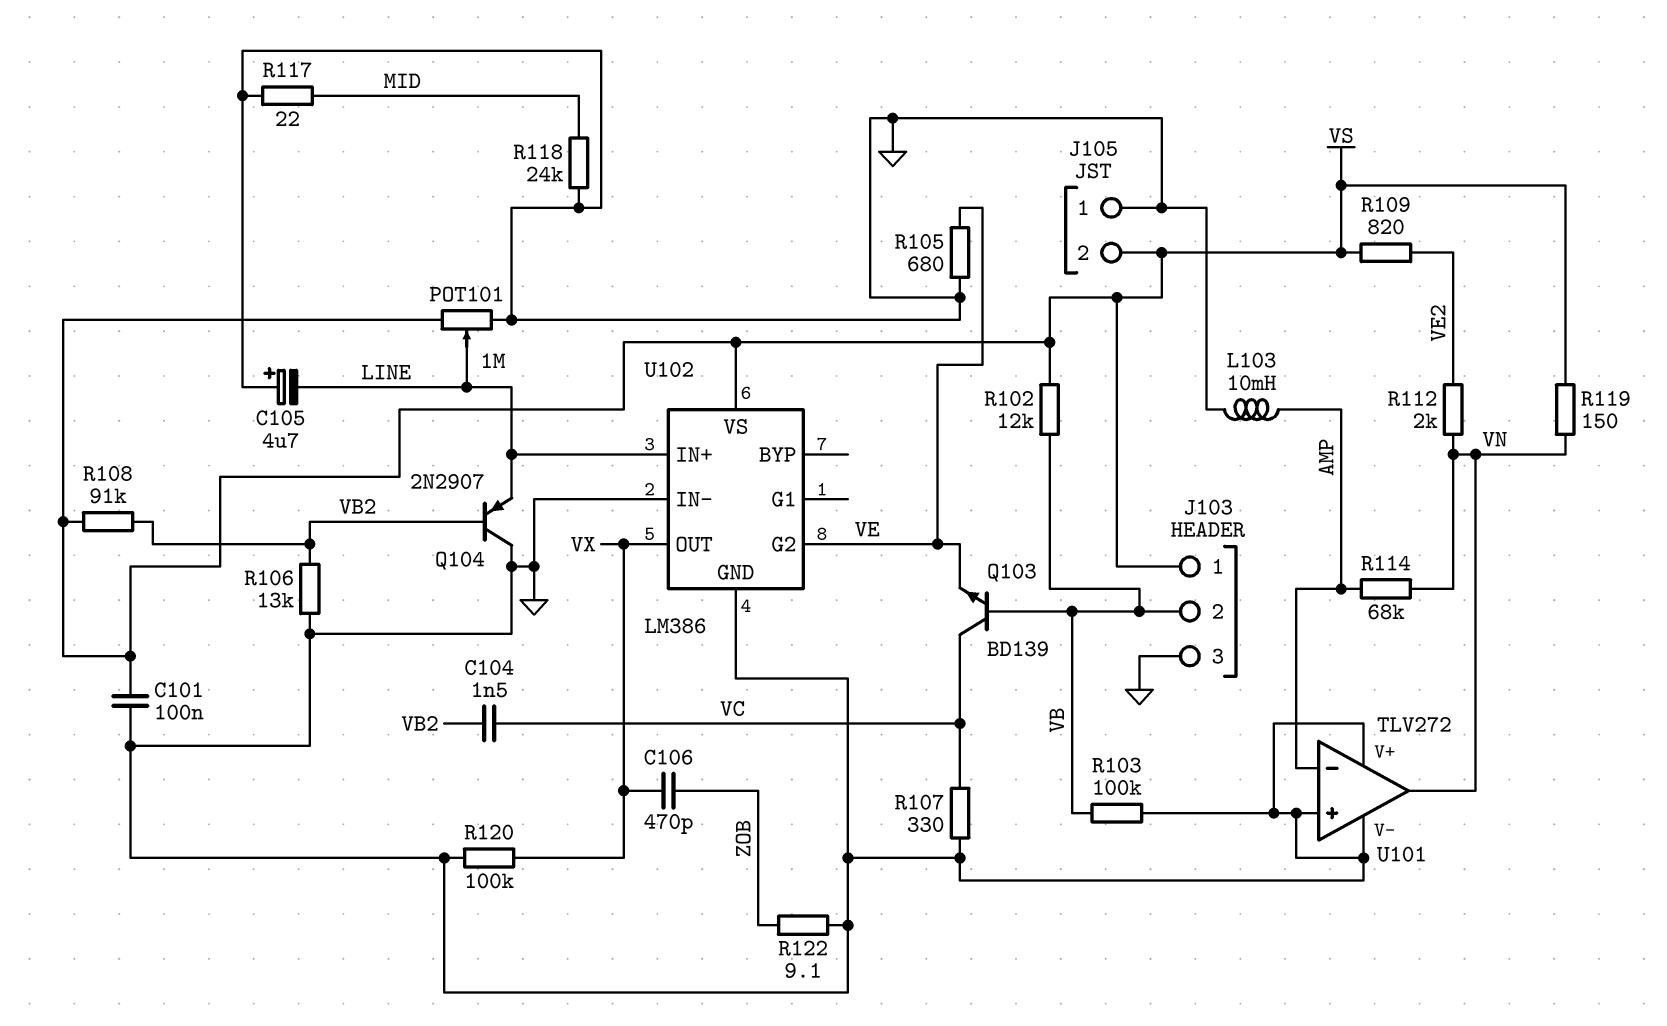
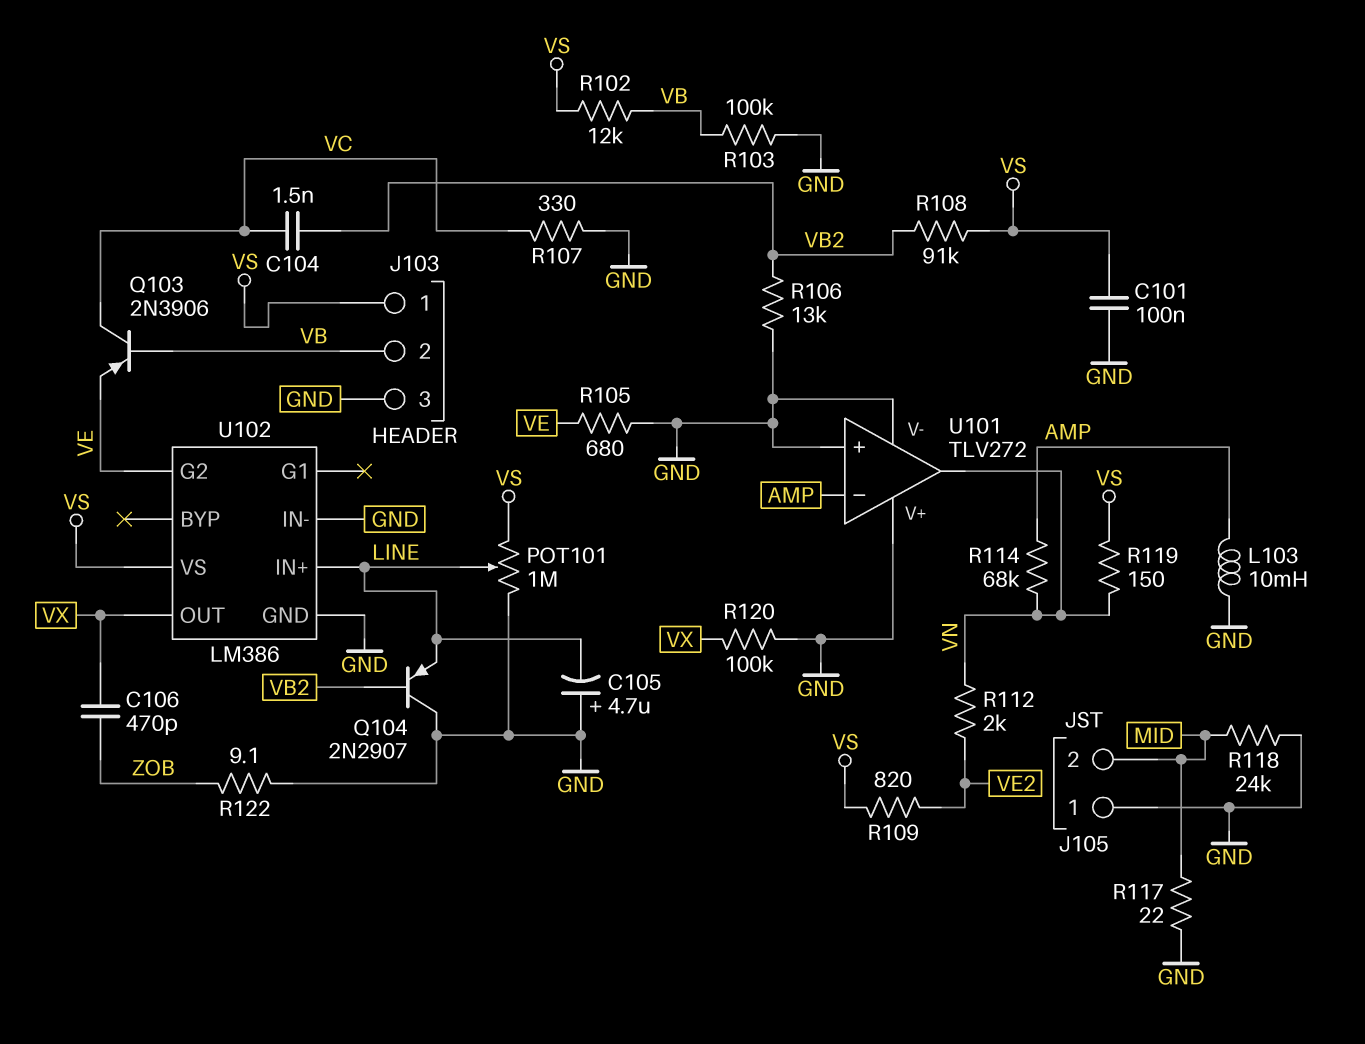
J105 pin 2: VS -> MID
Q103: NPN BD139 (B VB, C VC, E VE) -> PNP 2N3906 (B VB, C VC, E VE)

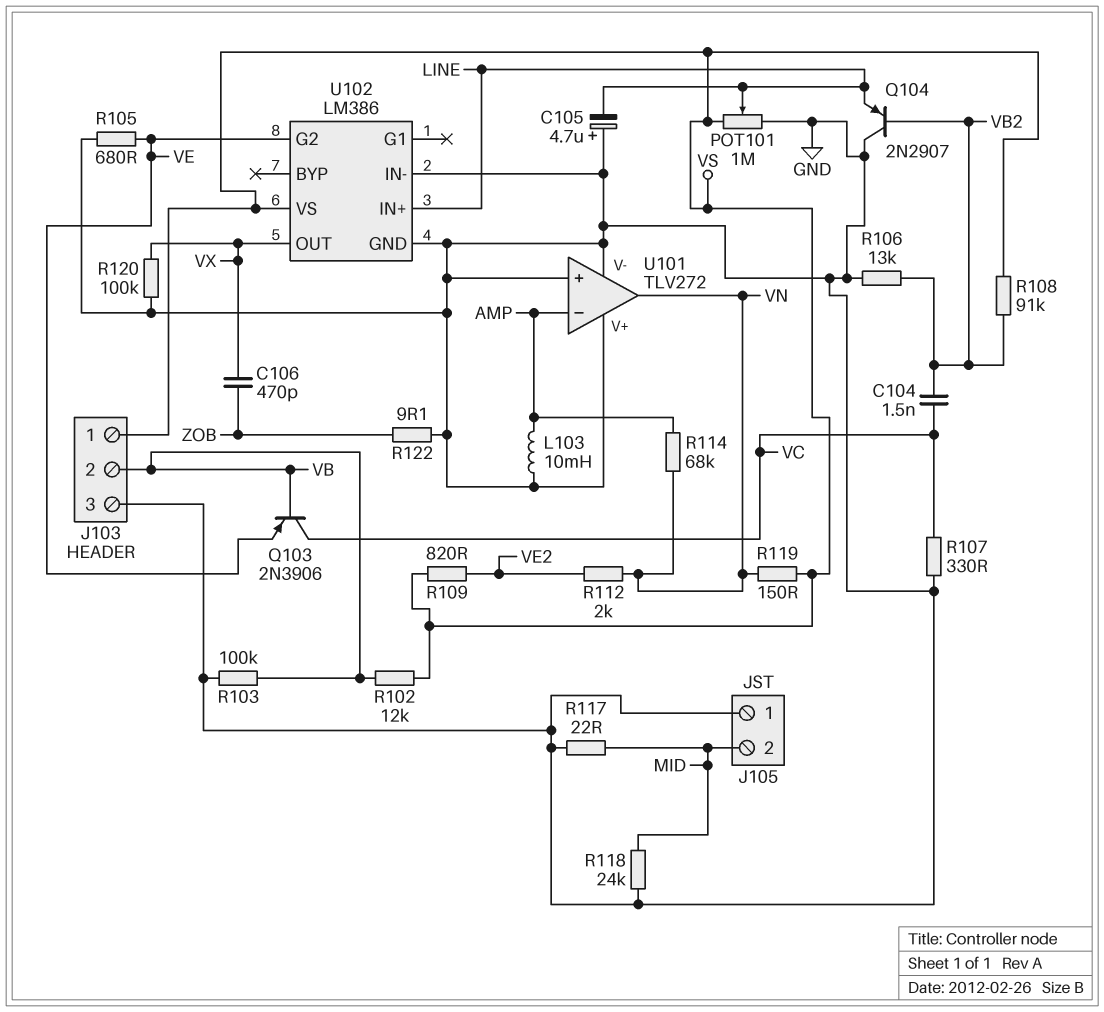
C101: 100nF (GND, VS) -> none

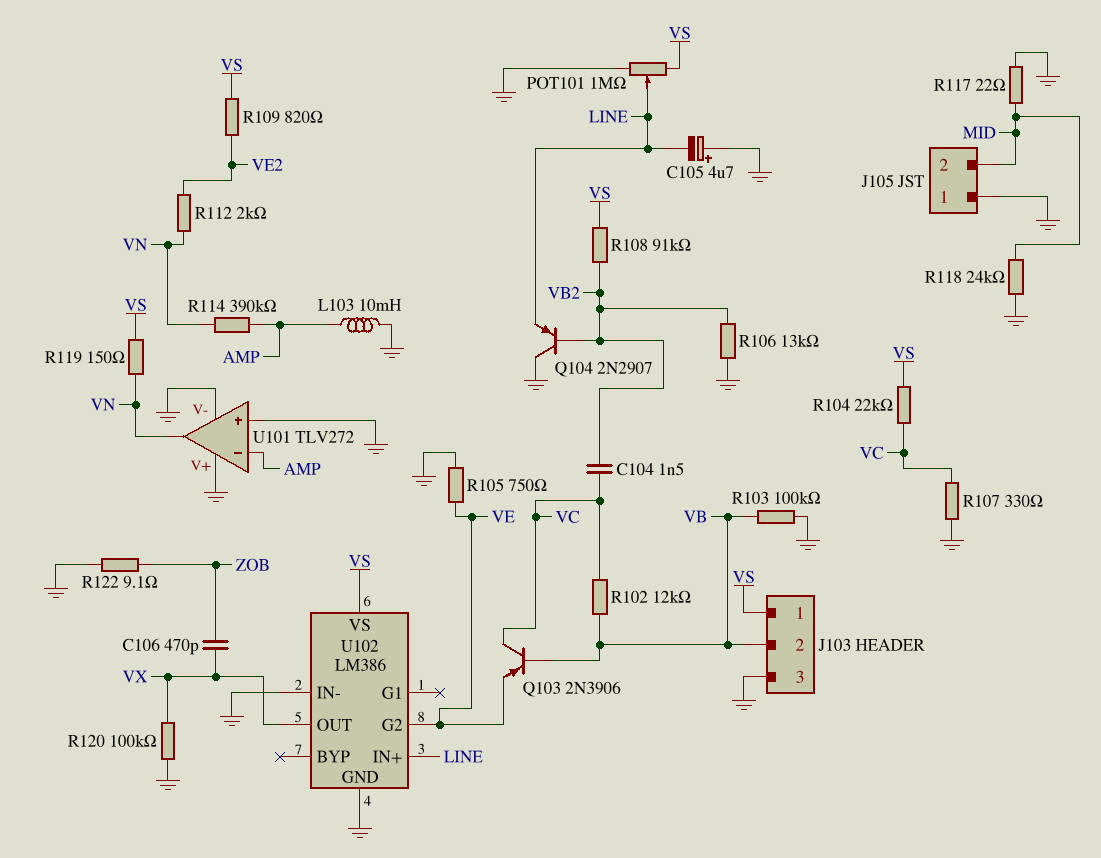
R102: 12k (VB, VS) -> 12k (VB, VC)
R104: none -> 22k (VC, VS)
R105: 680 (GND, VE) -> 750 (GND, VE)
R114: 68k (AMP, VN) -> 390k (AMP, VN)

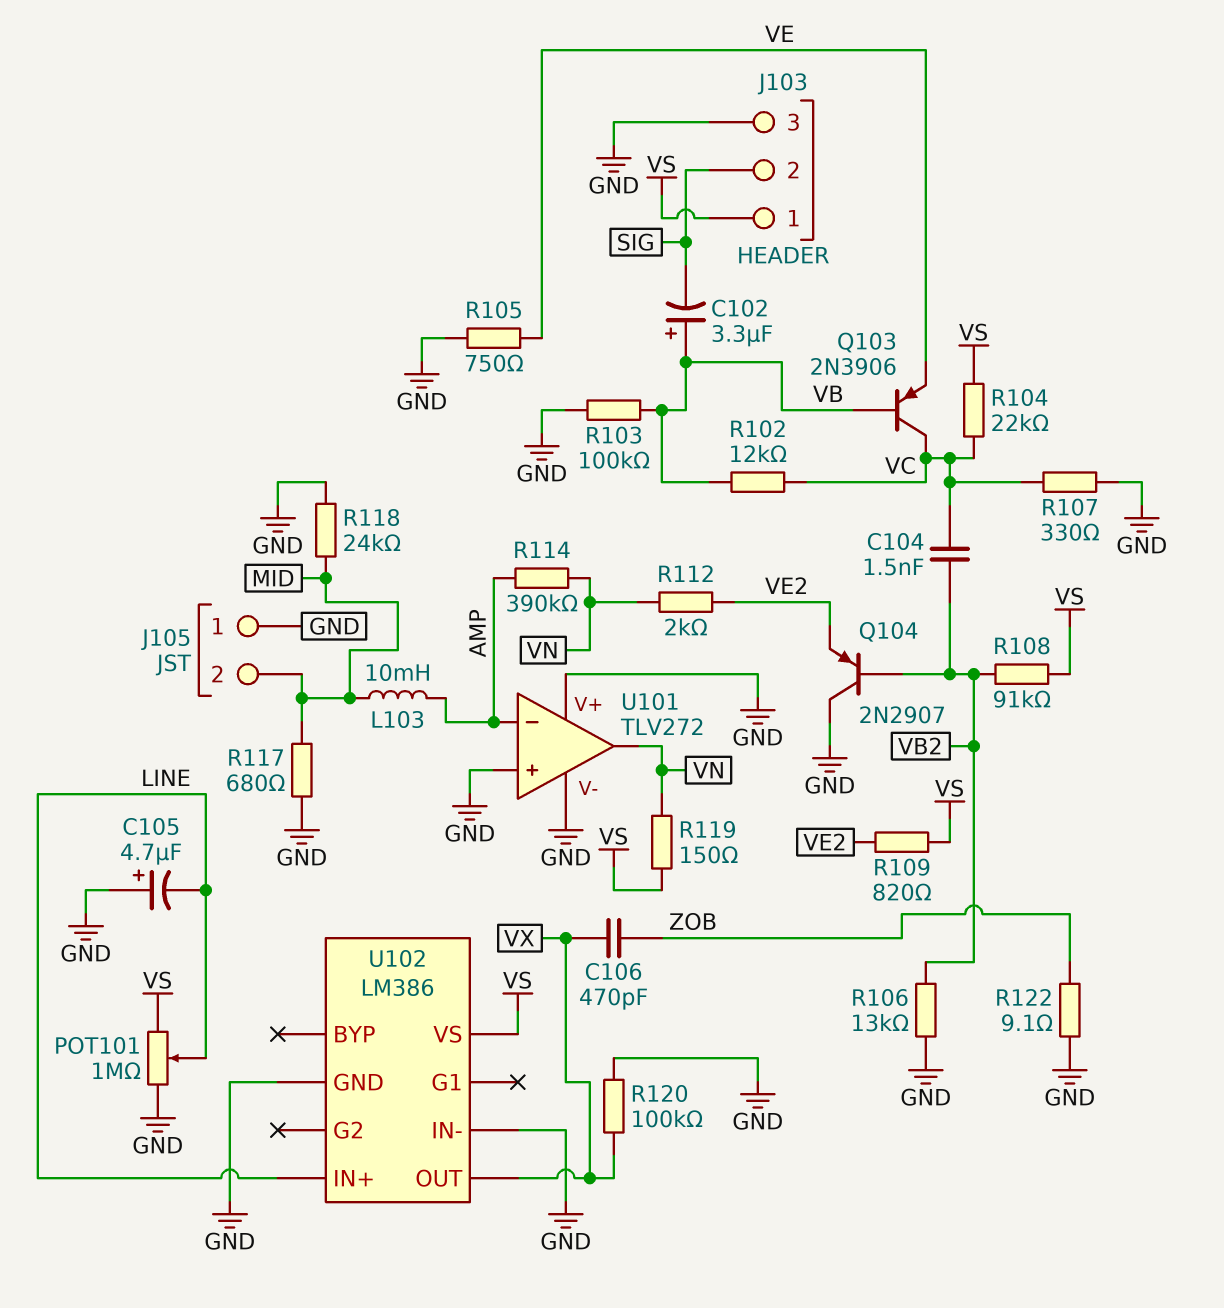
C102: none -> 3.3uF (plus VB, minus SIG)
J103 pin 2: VB -> SIG
L103: 10mH (AMP, GND) -> 10mH (AMP, MID)
Q104: PNP 2N2907 (B VB2, C GND, E LINE) -> PNP 2N2907 (B VB2, C GND, E VE2)
R117: 22 (GND, MID) -> 680 (GND, MID)
U102 pin G2: VE -> none

